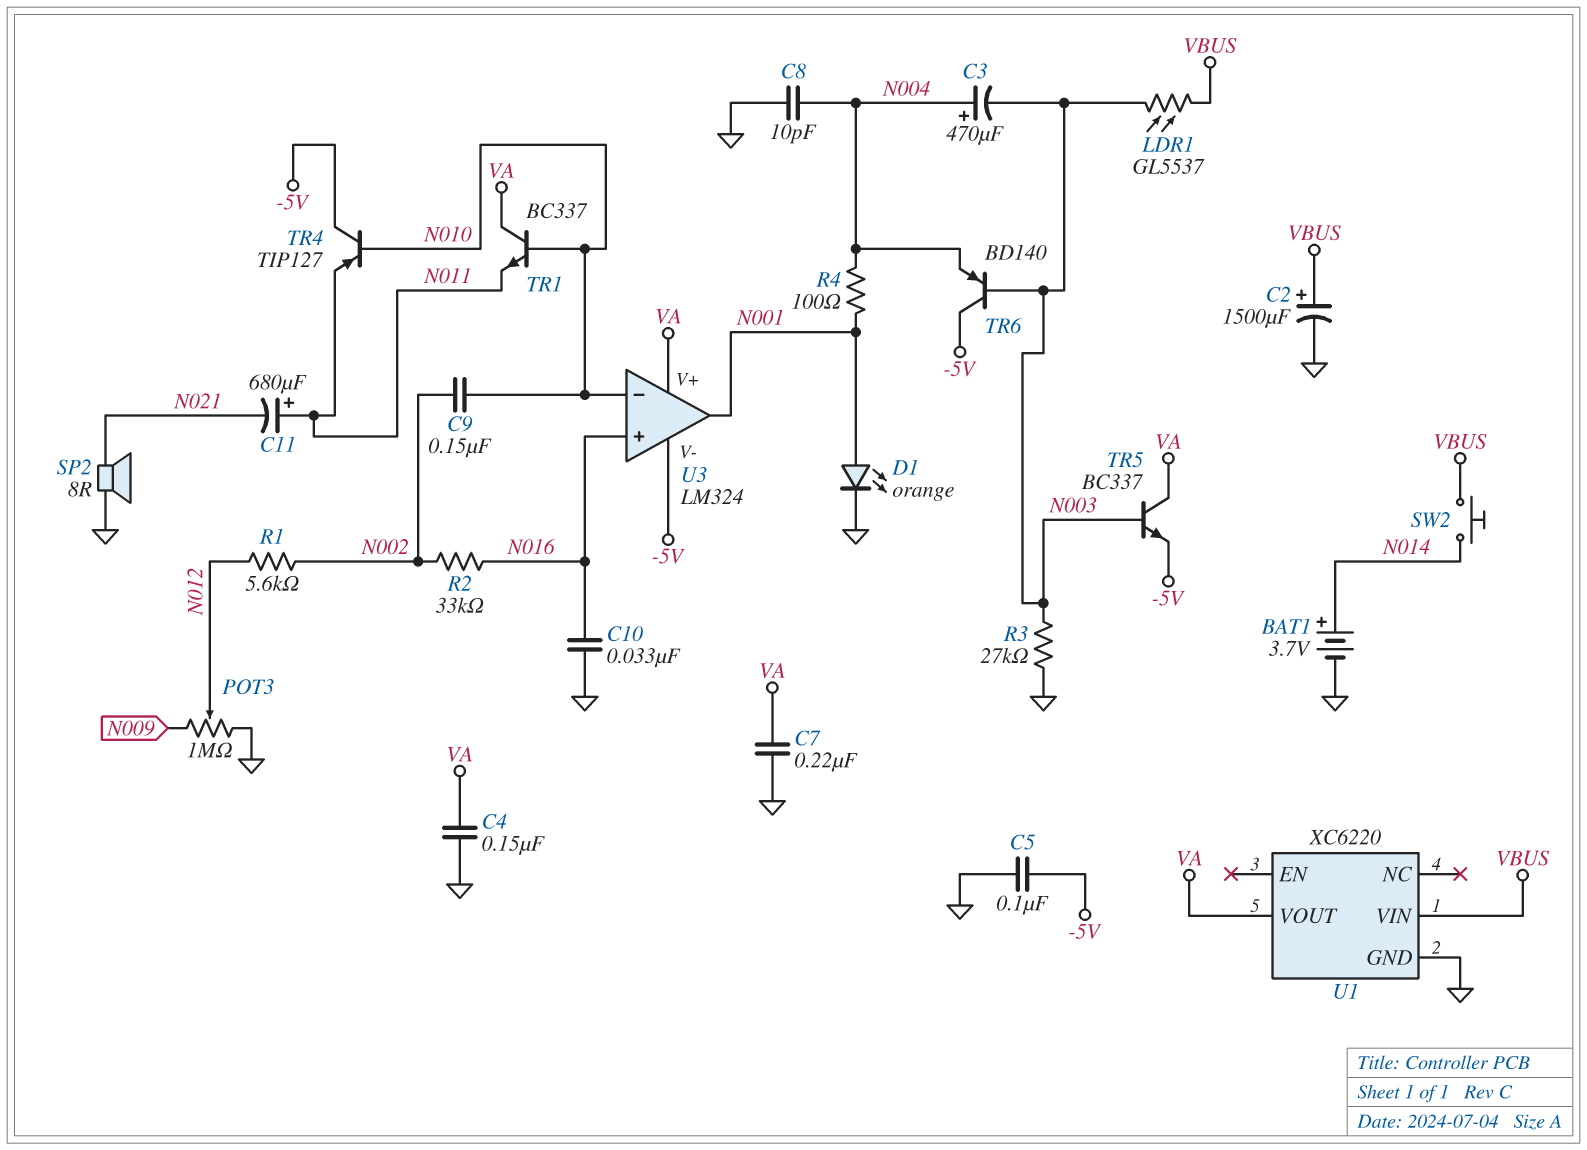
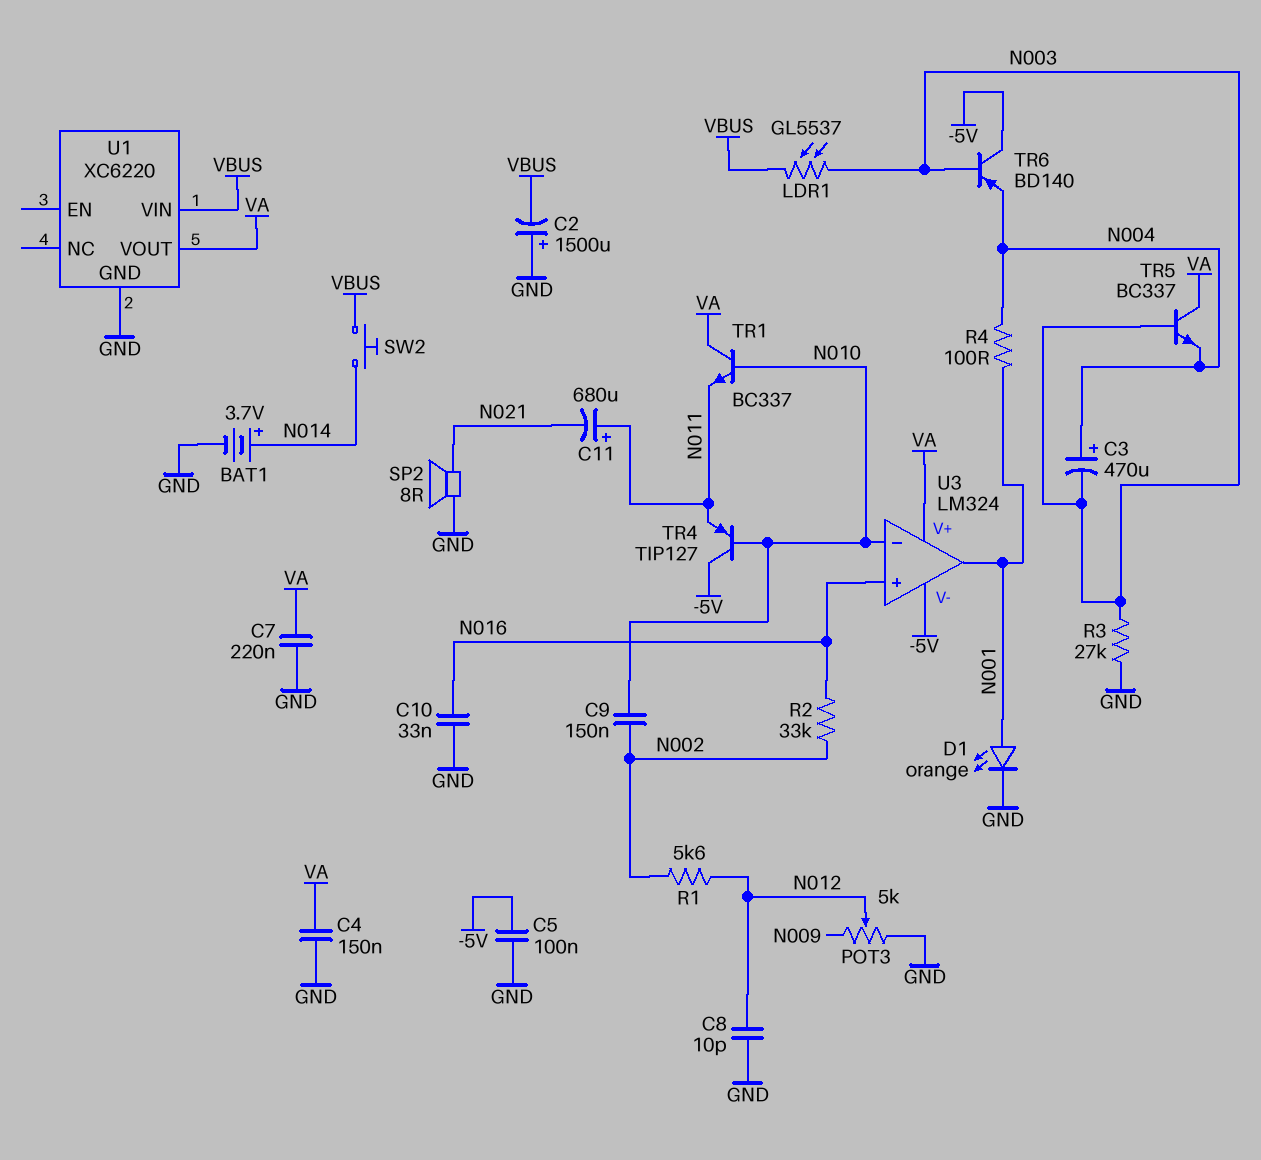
C2: 1500uF (plus VBUS, minus GND) -> 1500uF (plus GND, minus VBUS)
C8: 10pF (GND, N004) -> 10pF (GND, N012)
POT3: 1M (GND, N009, wiper N012) -> 5k (GND, N009, wiper N012)
TR5: NPN BC337 (B N003, C VA, E -5V) -> NPN BC337 (B N003, C VA, E N004)

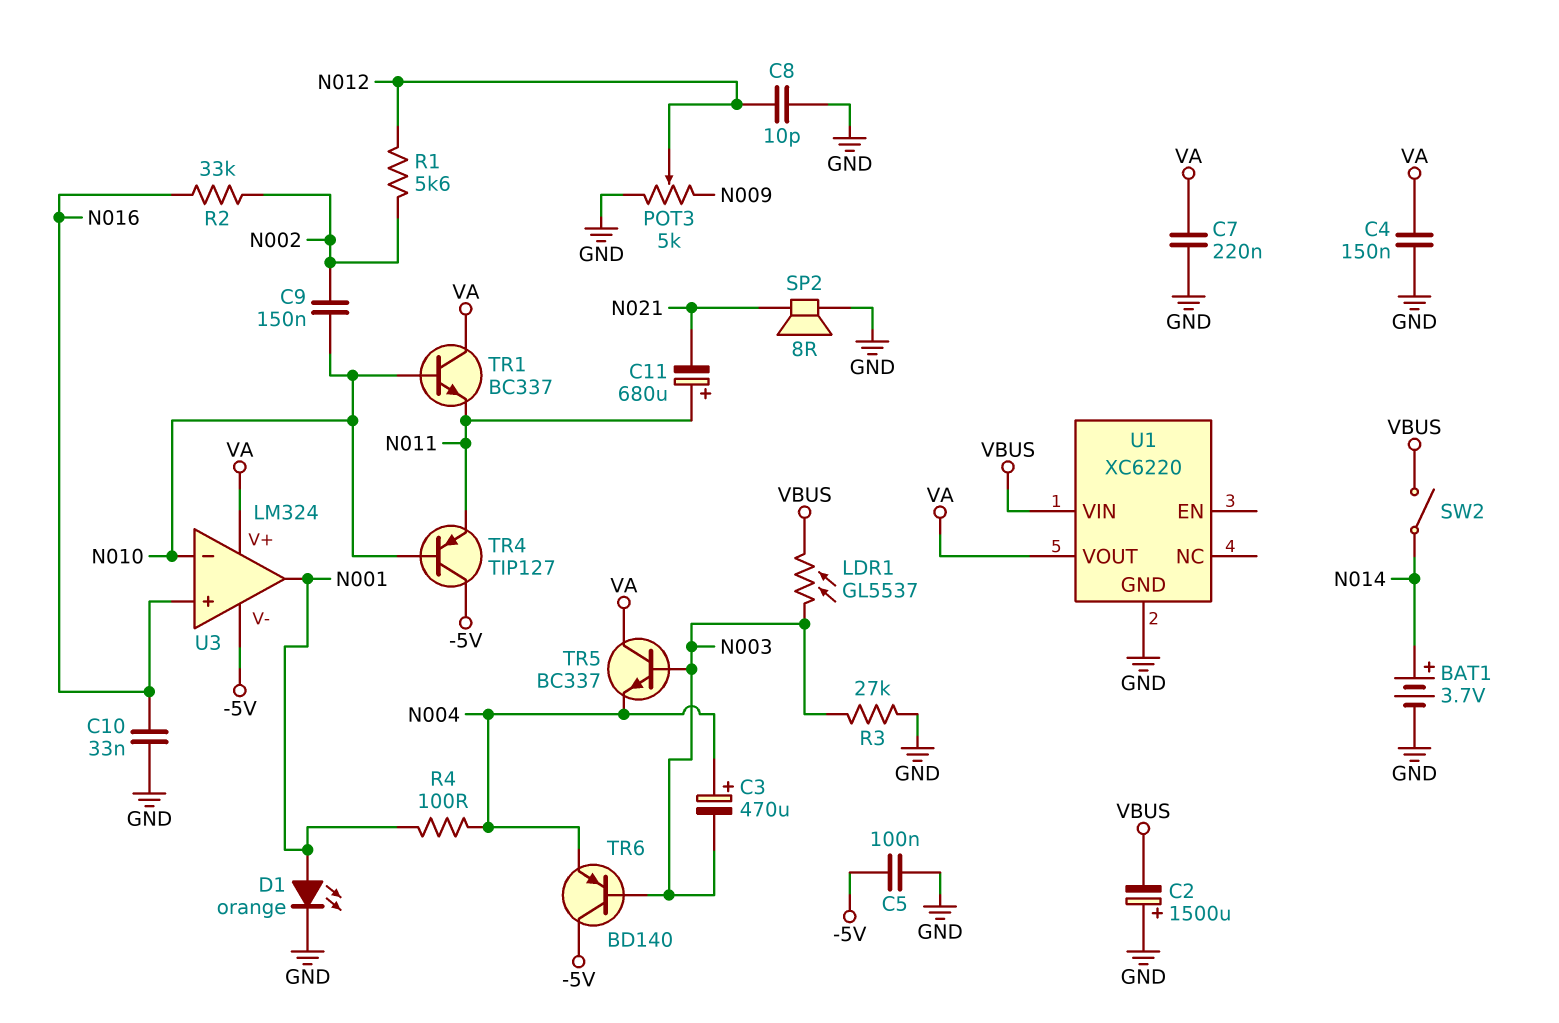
SW2: button (N014, VBUS) -> switch (N014, VBUS)

